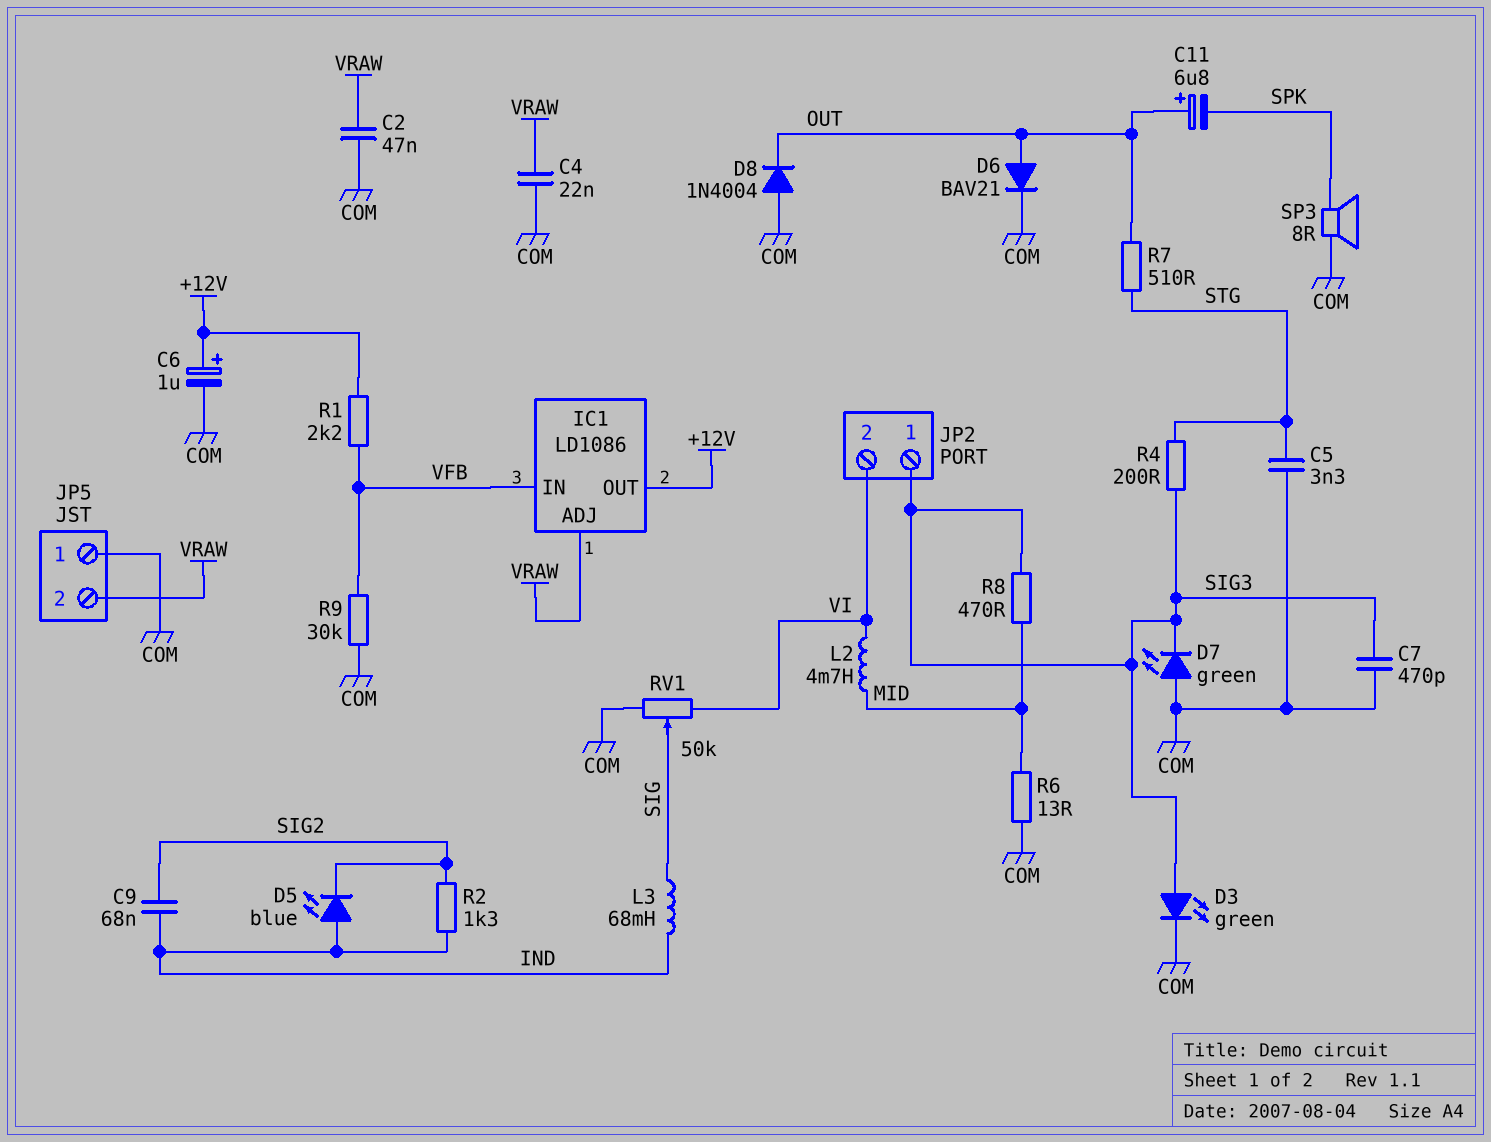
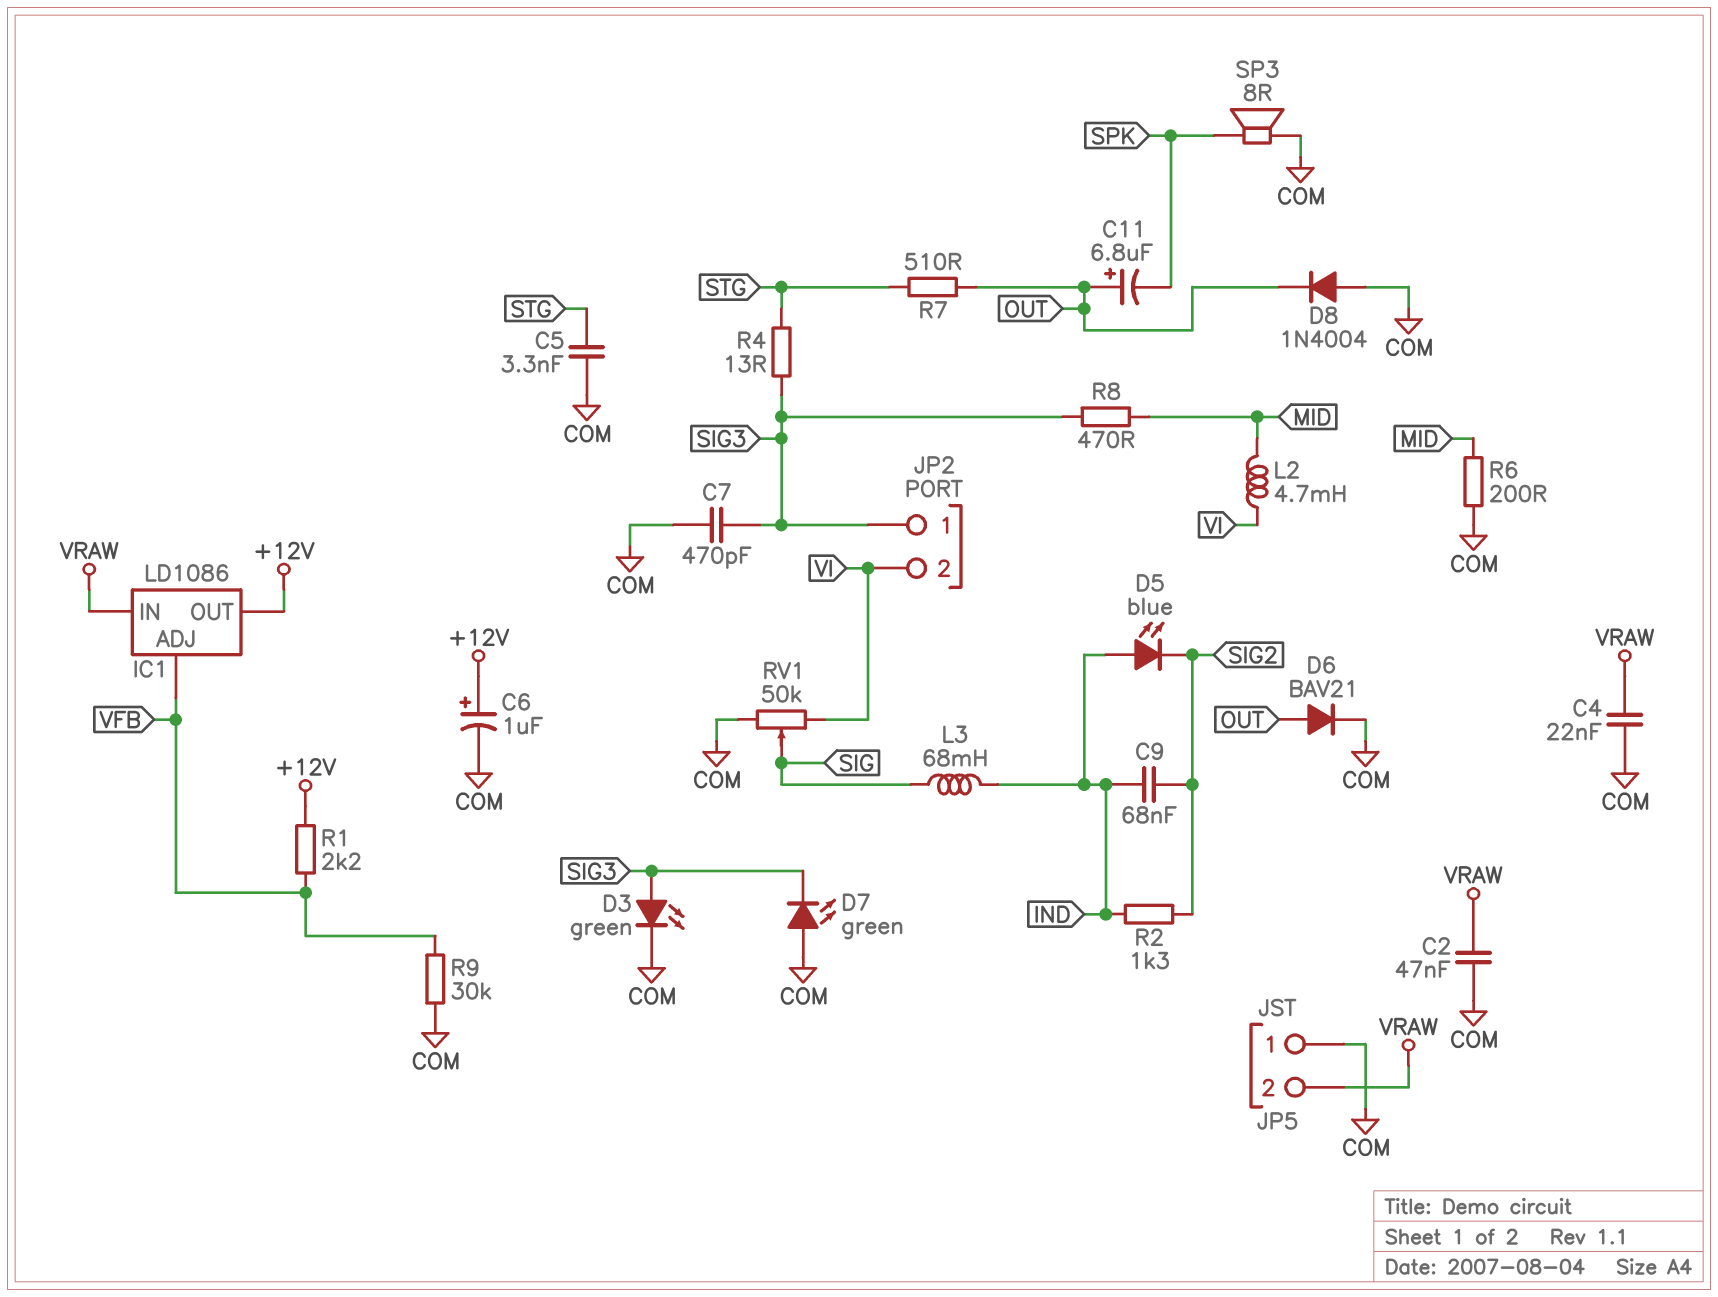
IC1 pin ADJ: VRAW -> VFB
IC1 pin IN: VFB -> VRAW
R4: 200 (SIG3, STG) -> 13 (SIG3, STG)
R6: 13 (COM, MID) -> 200 (COM, MID)

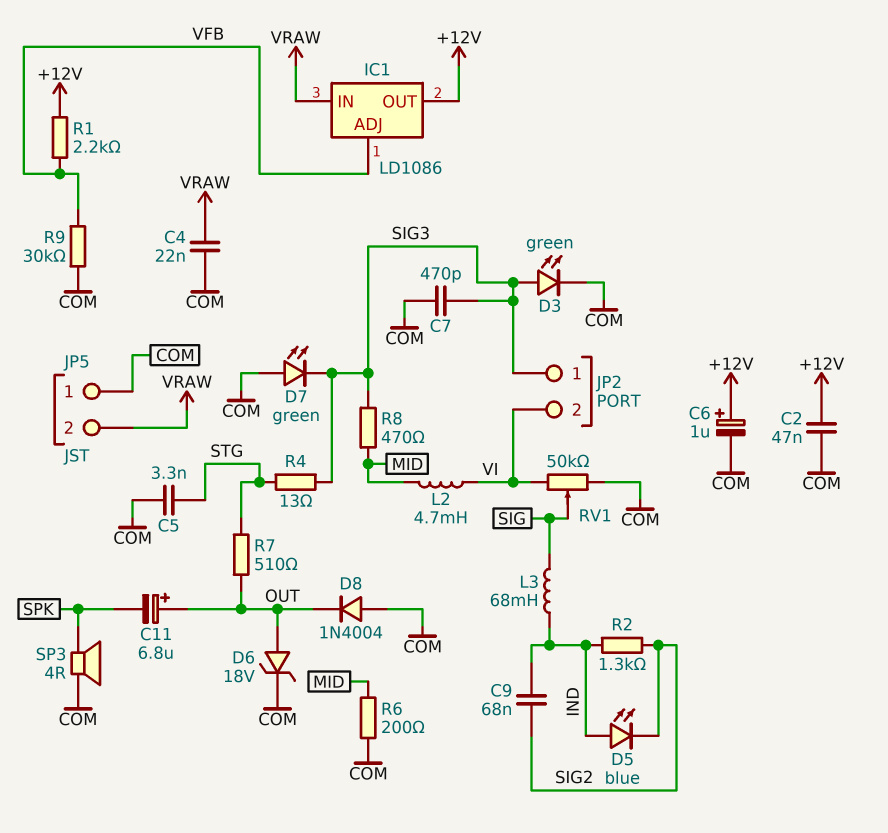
C2: 47nF (COM, VRAW) -> 47nF (+12V, COM)
D6: diode BAV21 (A OUT, K COM) -> zener 18V (A OUT, K COM)
SP3: speaker 8R (COM, SPK) -> speaker 4R (COM, SPK)

